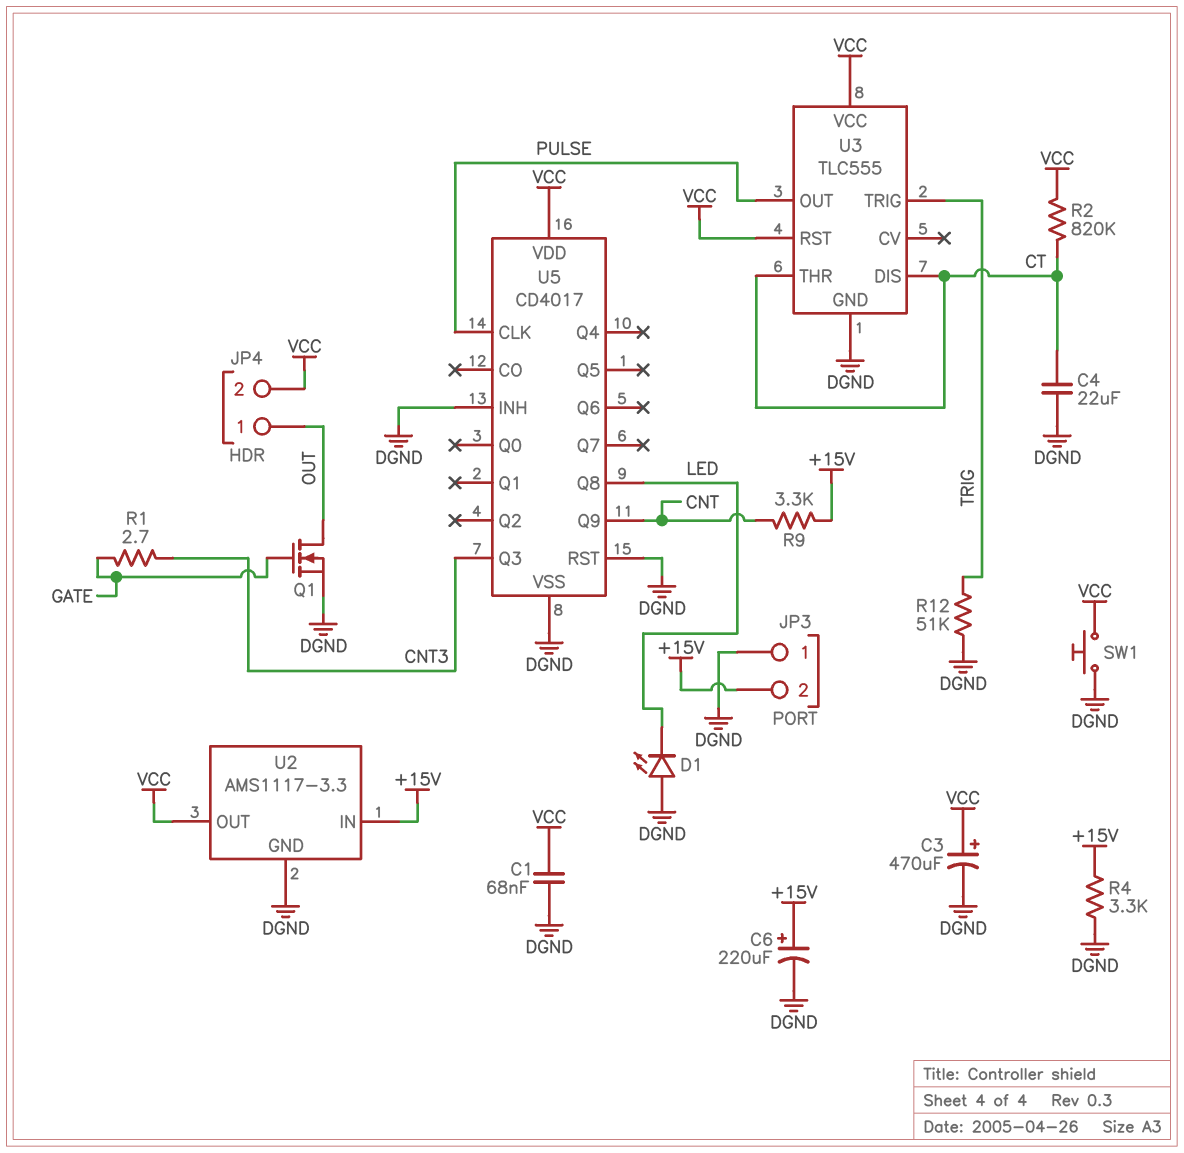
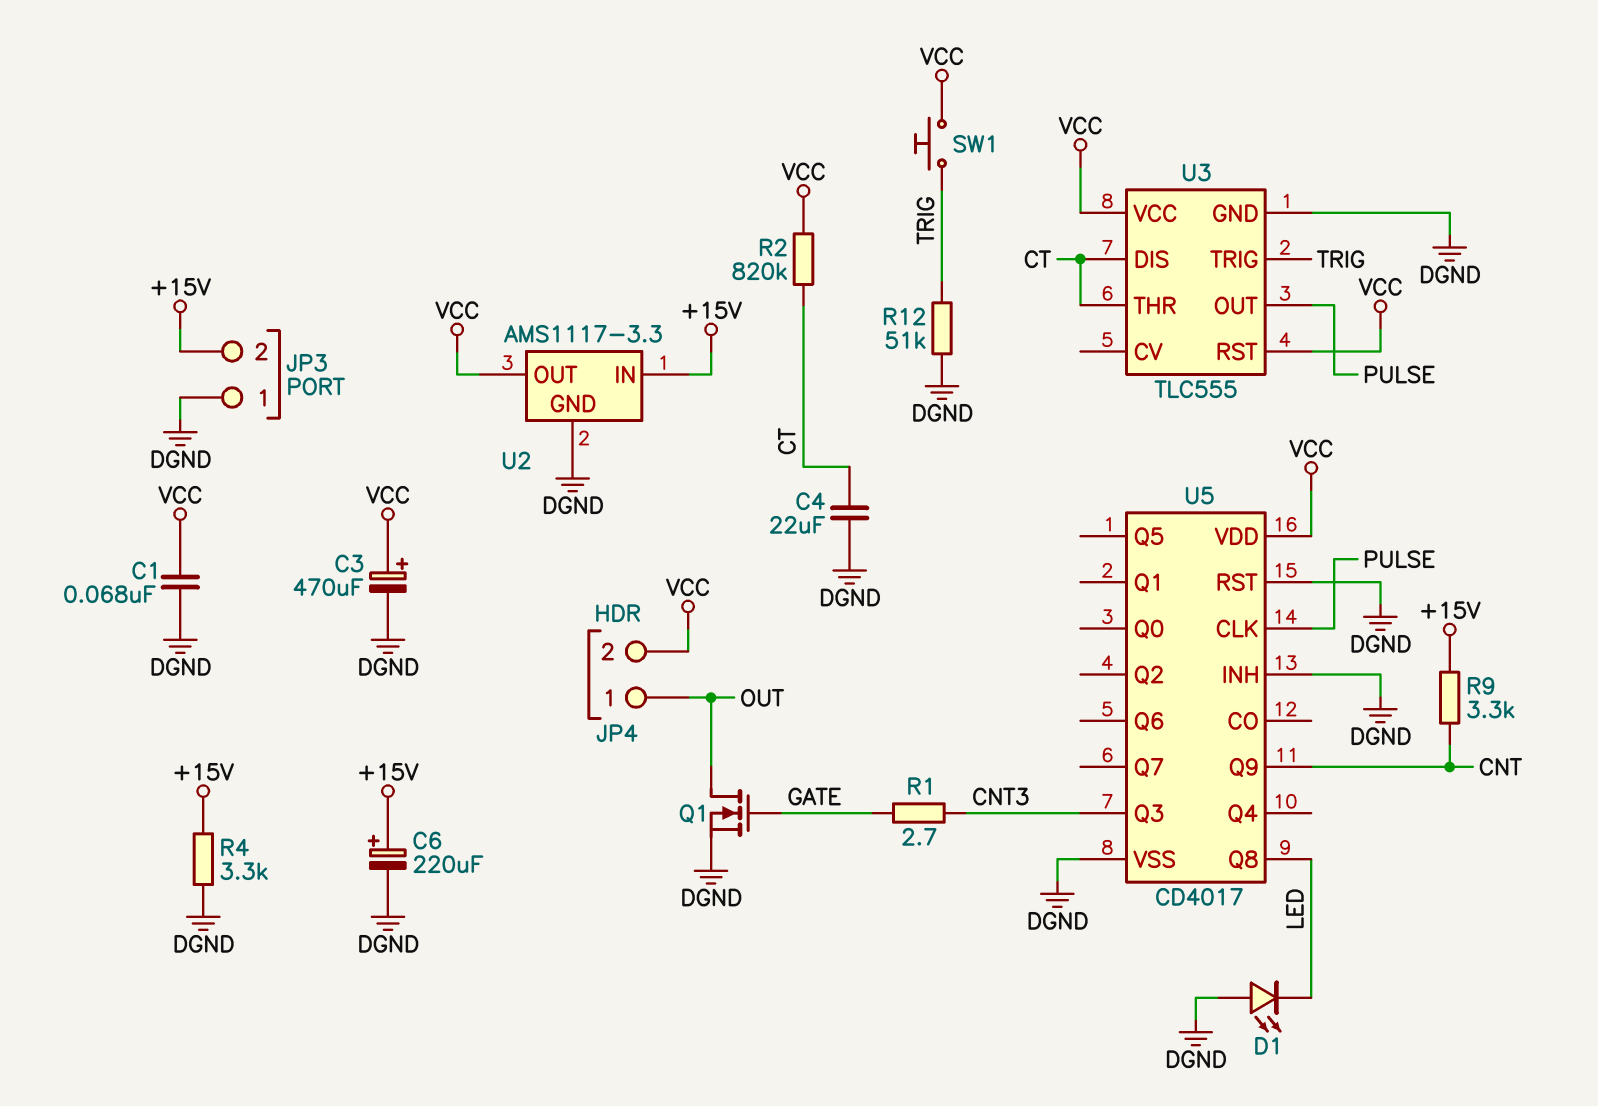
SW1: button (DGND, VCC) -> button (TRIG, VCC)

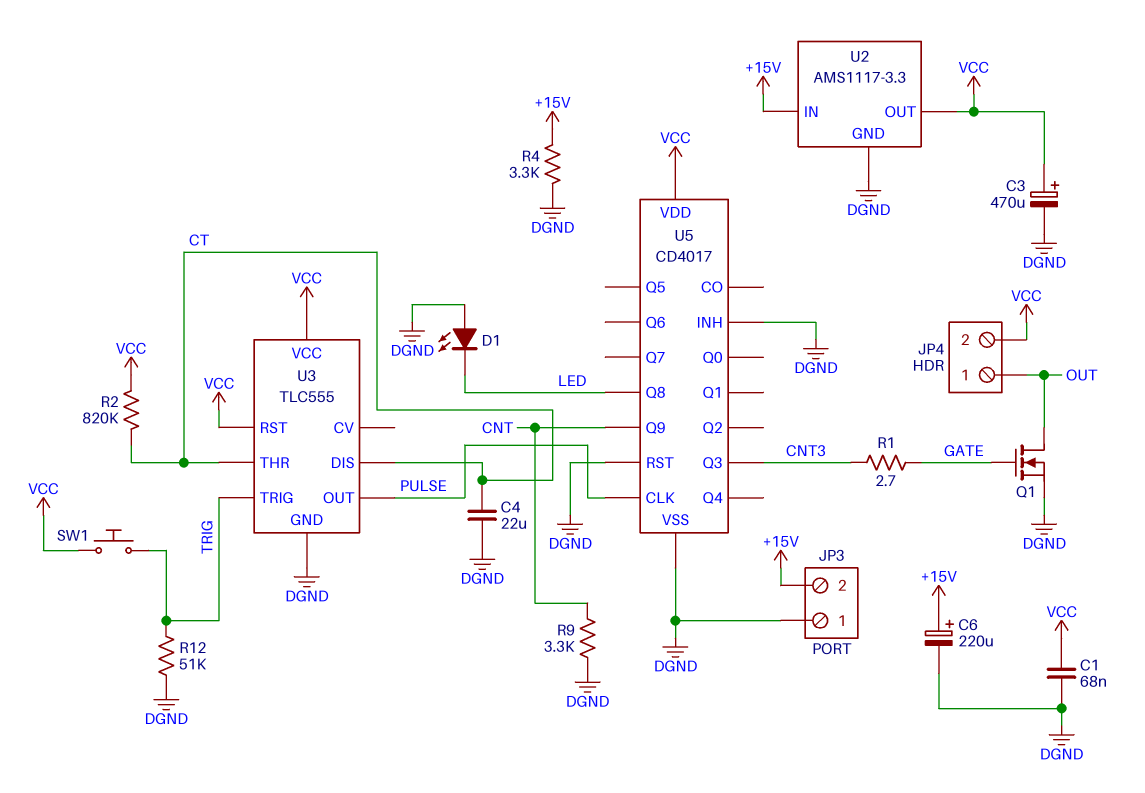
R9: 3.3k (+15V, CNT) -> 3.3k (CNT, DGND)

